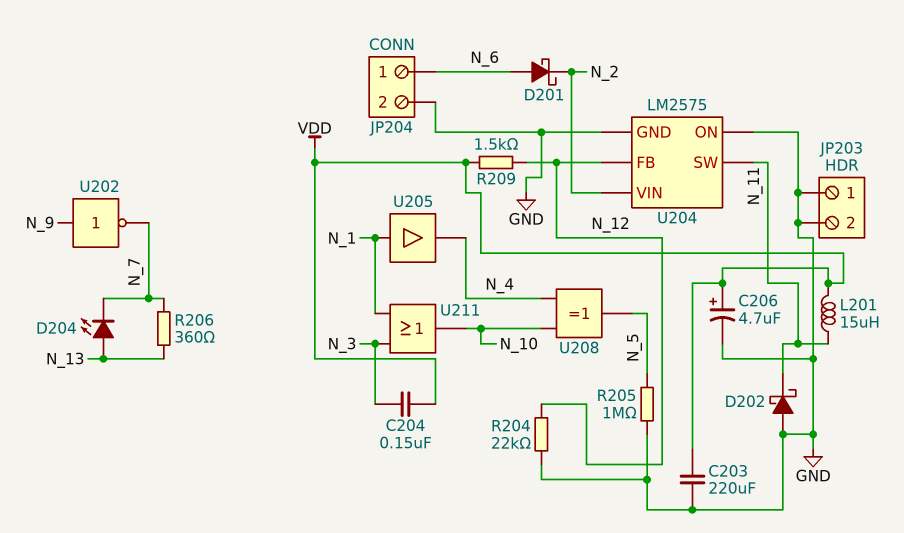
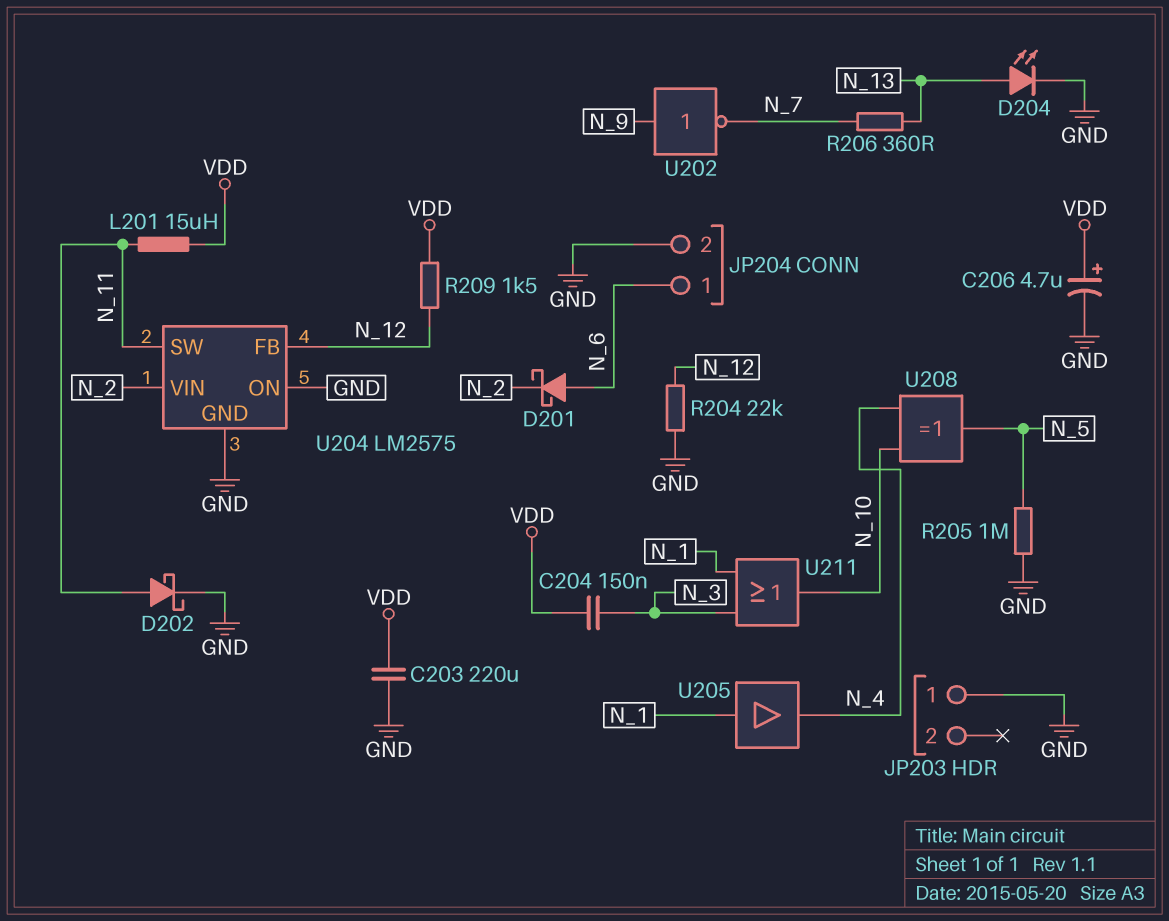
D202: schottky (A GND, K N_11) -> schottky (A N_11, K GND)
D204: LED (A N_13, K N_7) -> LED (A N_13, K GND)
JP203 pin 2: GND -> none

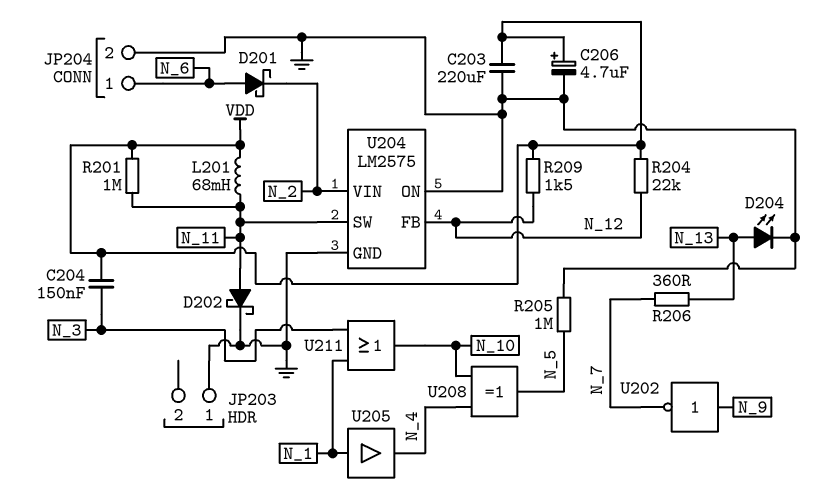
L201: 15uH (N_11, VDD) -> 68mH (N_11, VDD)
R201: none -> 1M (N_11, VDD)
R204: 22k (GND, N_12) -> 22k (N_12, VDD)

